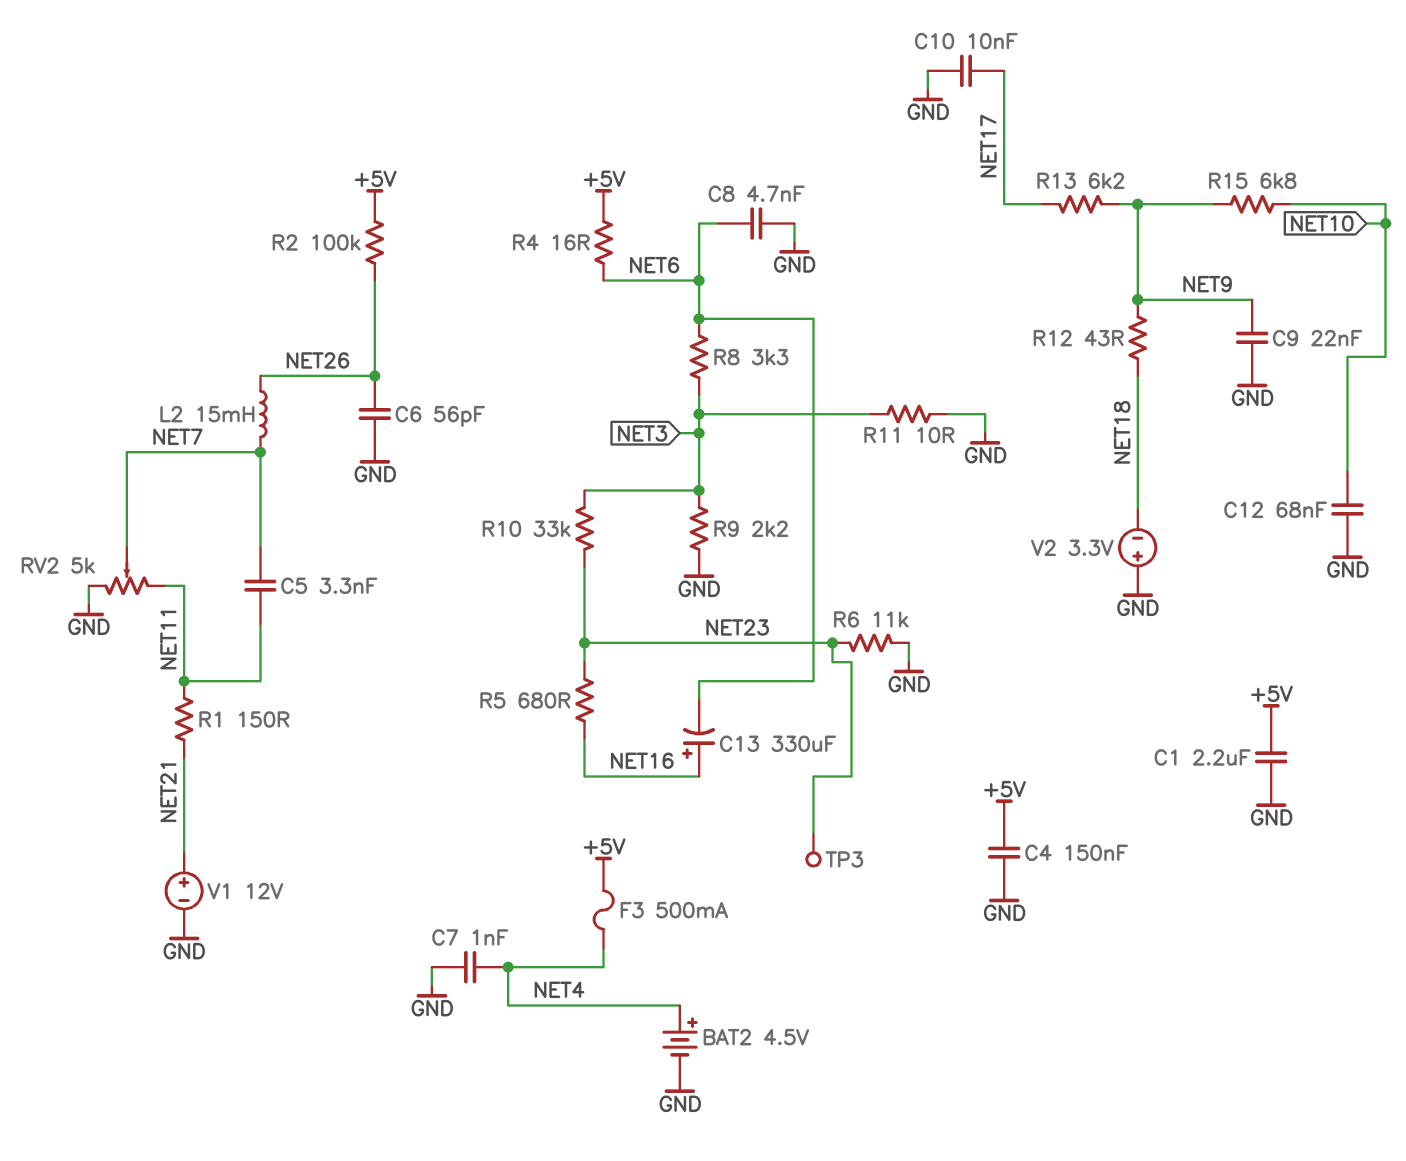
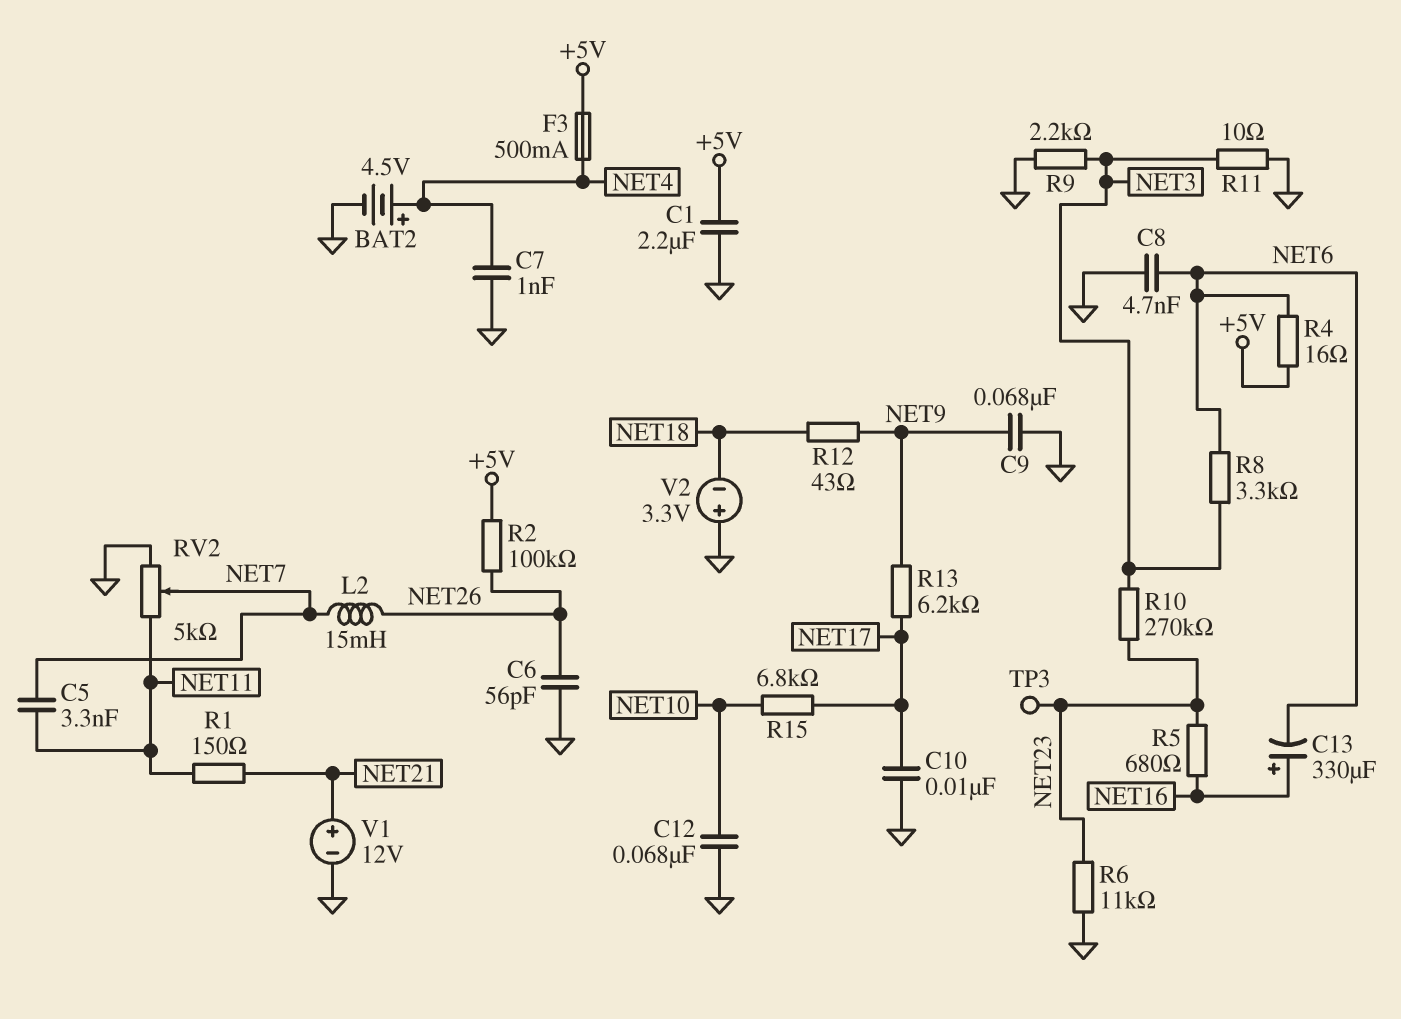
C4: 150nF (+5V, GND) -> none
C9: 22nF (GND, NET9) -> 68nF (GND, NET9)
R10: 33k (NET3, NET23) -> 270k (NET3, NET23)
R15: 6.8k (NET9, NET10) -> 6.8k (NET10, NET17)

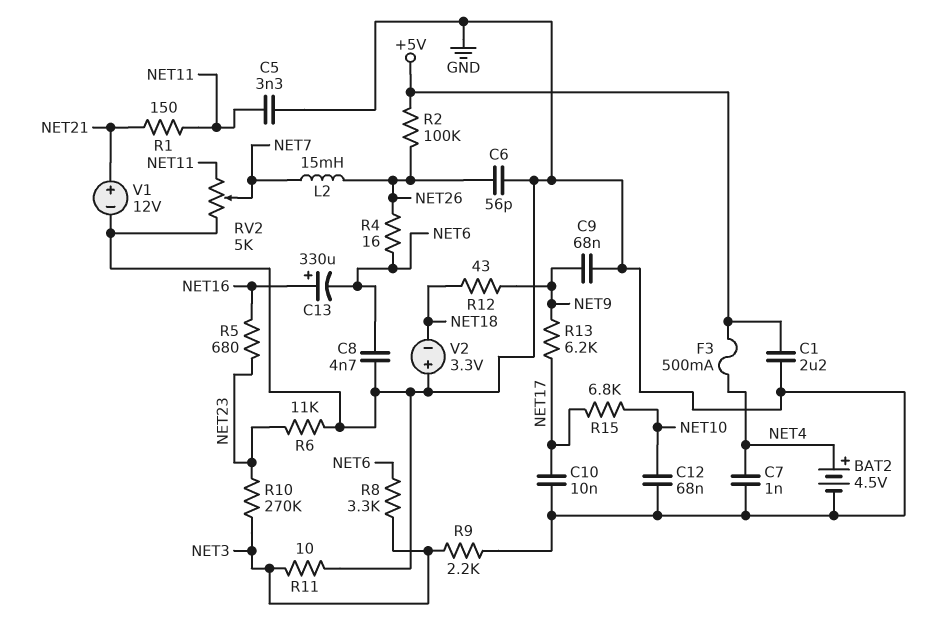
C5: 3.3nF (NET7, NET11) -> 3.3nF (GND, NET11)
R4: 16 (+5V, NET6) -> 16 (NET6, NET26)
TP3: test point (NET23) -> none

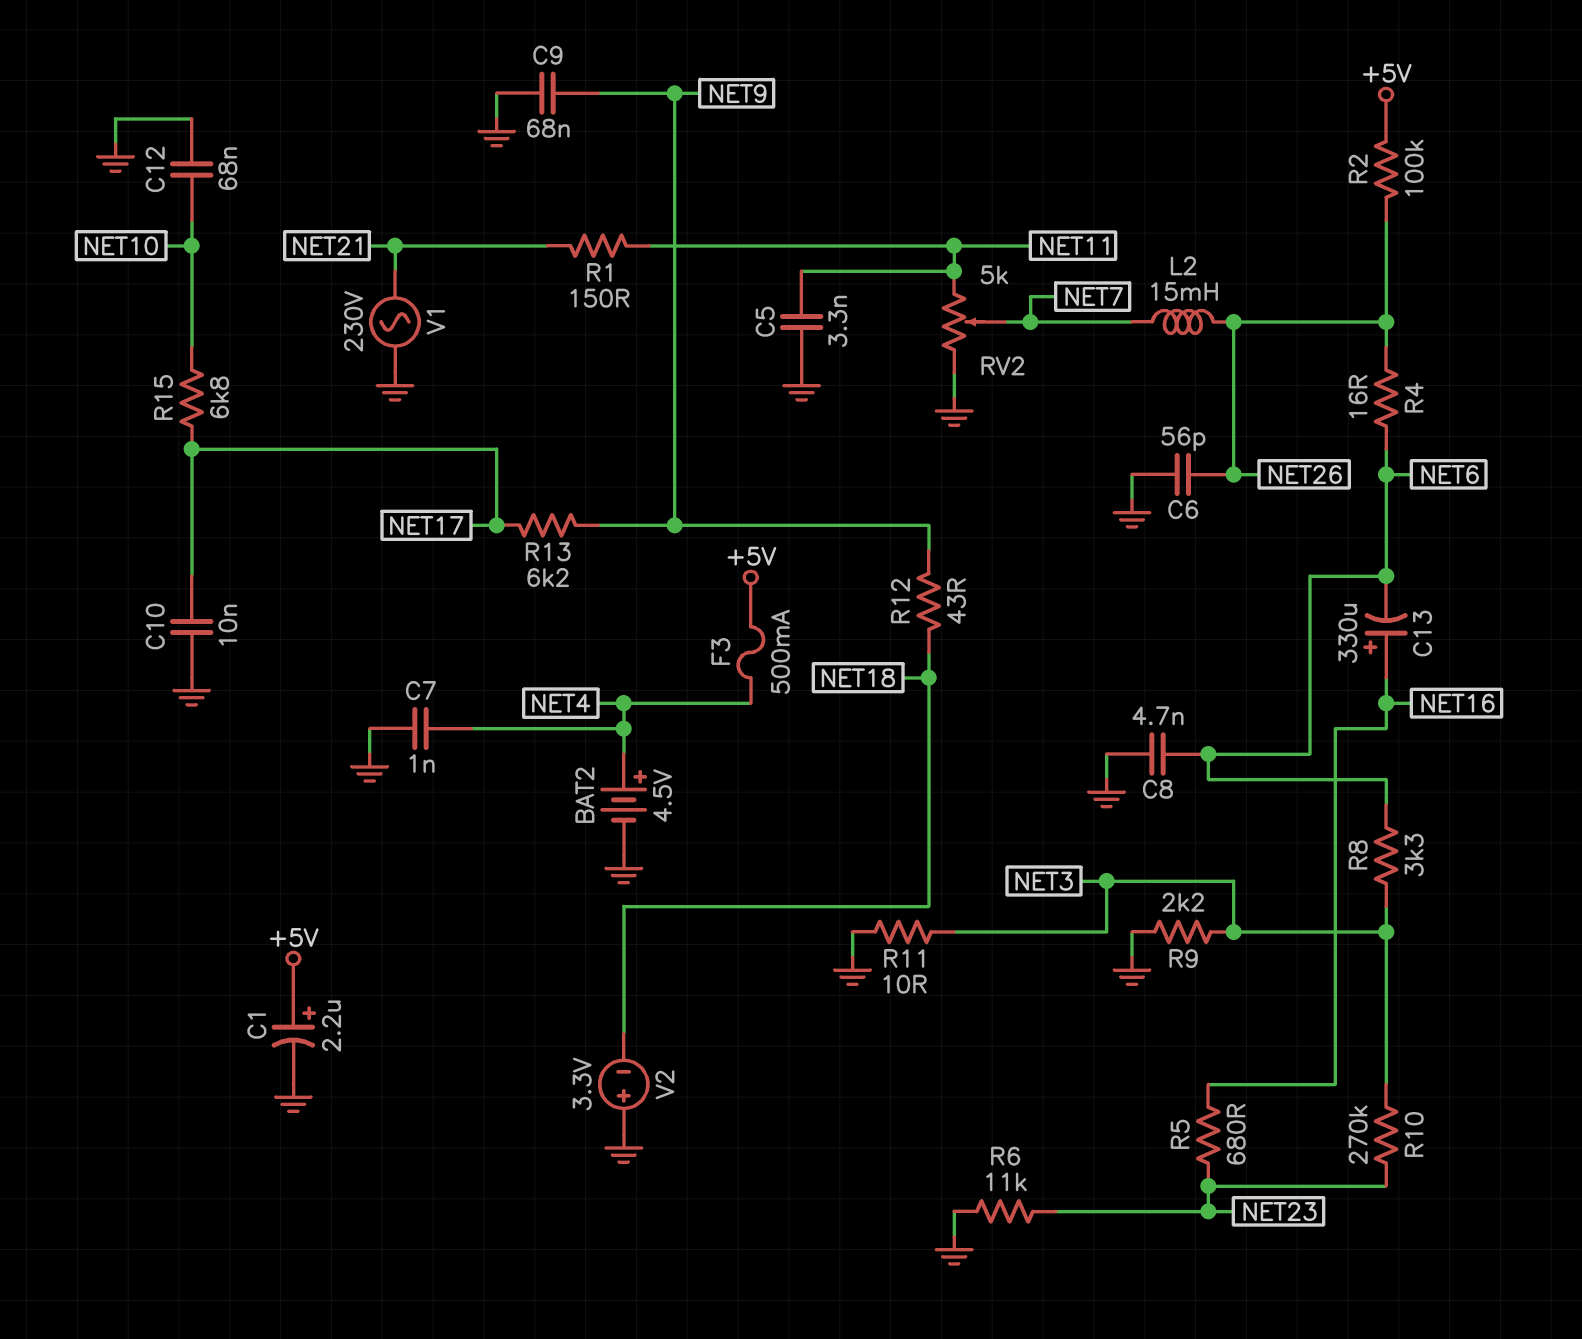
C1: 2.2uF (+5V, GND) -> 2.2uF (plus +5V, minus GND)
V1: 12V (plus NET21, minus GND) -> AC 230V (GND, NET21)

